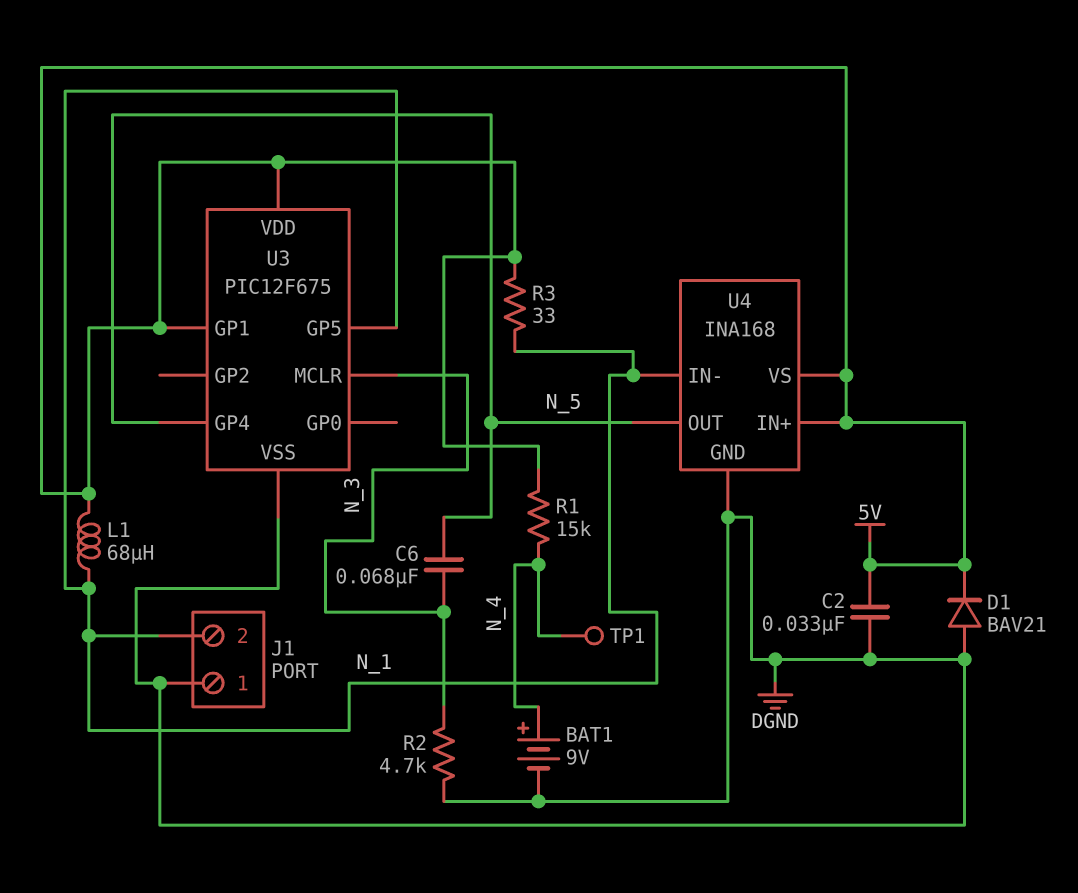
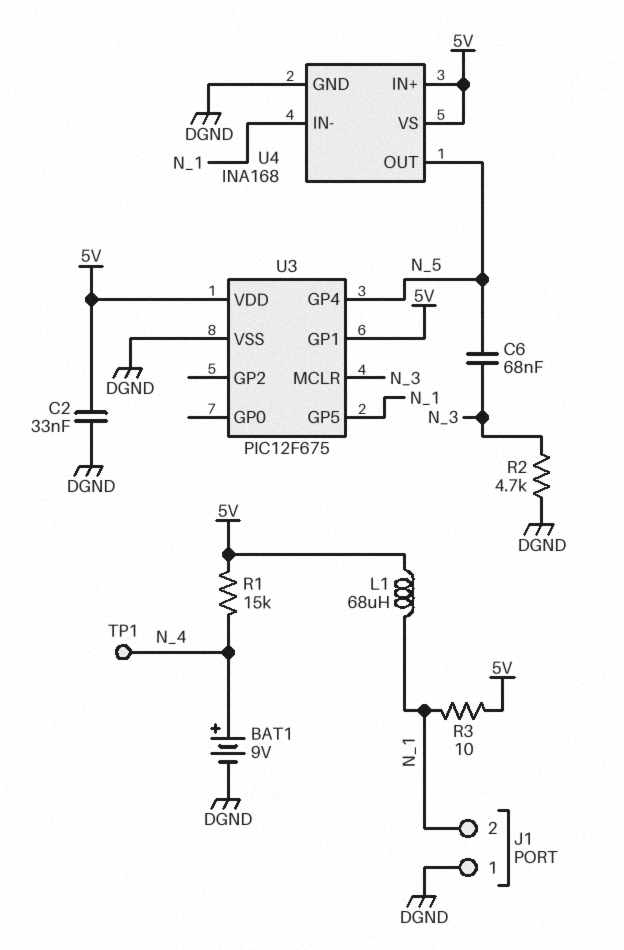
D1: diode BAV21 (A DGND, K 5V) -> none
R3: 33 (5V, N_1) -> 10 (5V, N_1)

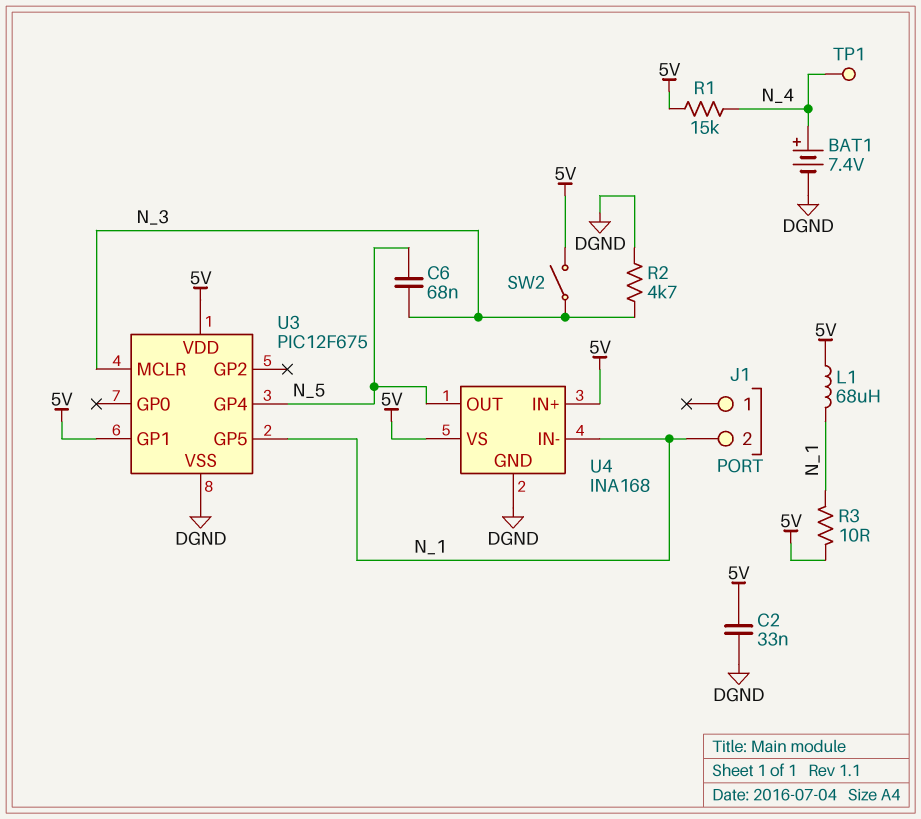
BAT1: 9V (plus N_4, minus DGND) -> 7.4V (plus N_4, minus DGND)
J1 pin 1: DGND -> none
SW2: none -> switch (5V, N_3)

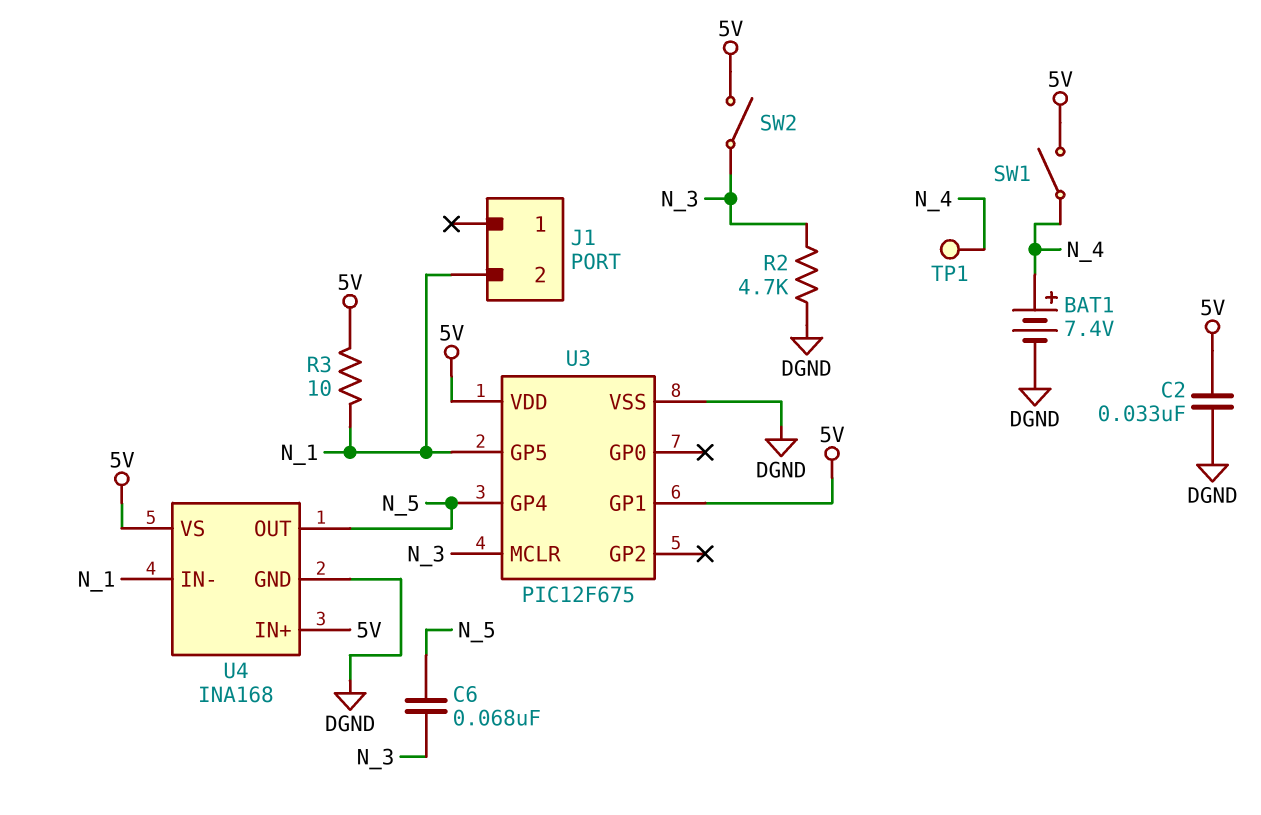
L1: 68uH (5V, N_1) -> none
R1: 15k (5V, N_4) -> none
SW1: none -> switch (5V, N_4)

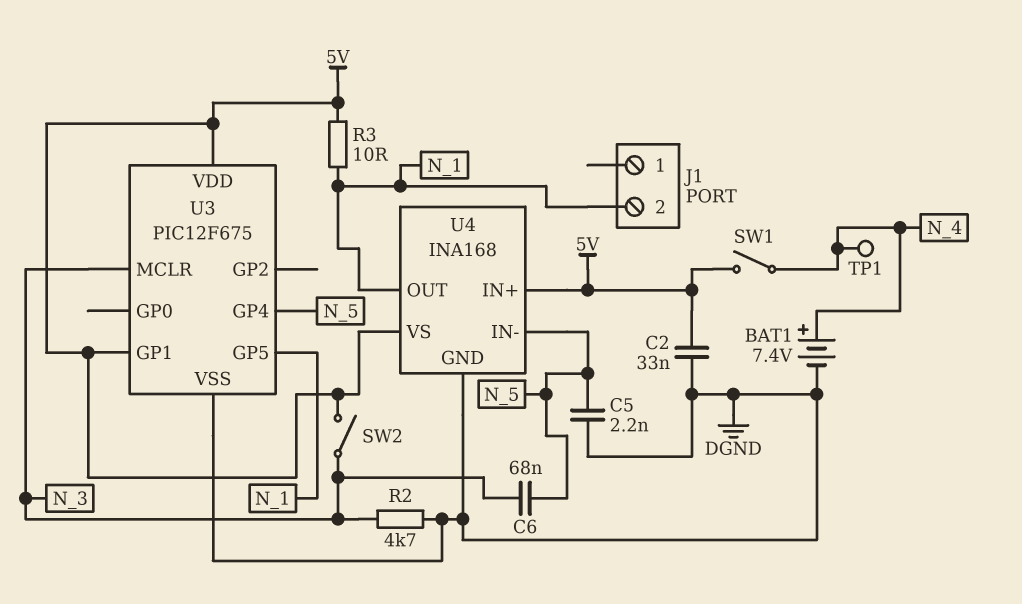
C5: none -> 2.2nF (DGND, N_5)
U4 pin IN-: N_1 -> N_5
U4 pin OUT: N_5 -> N_1

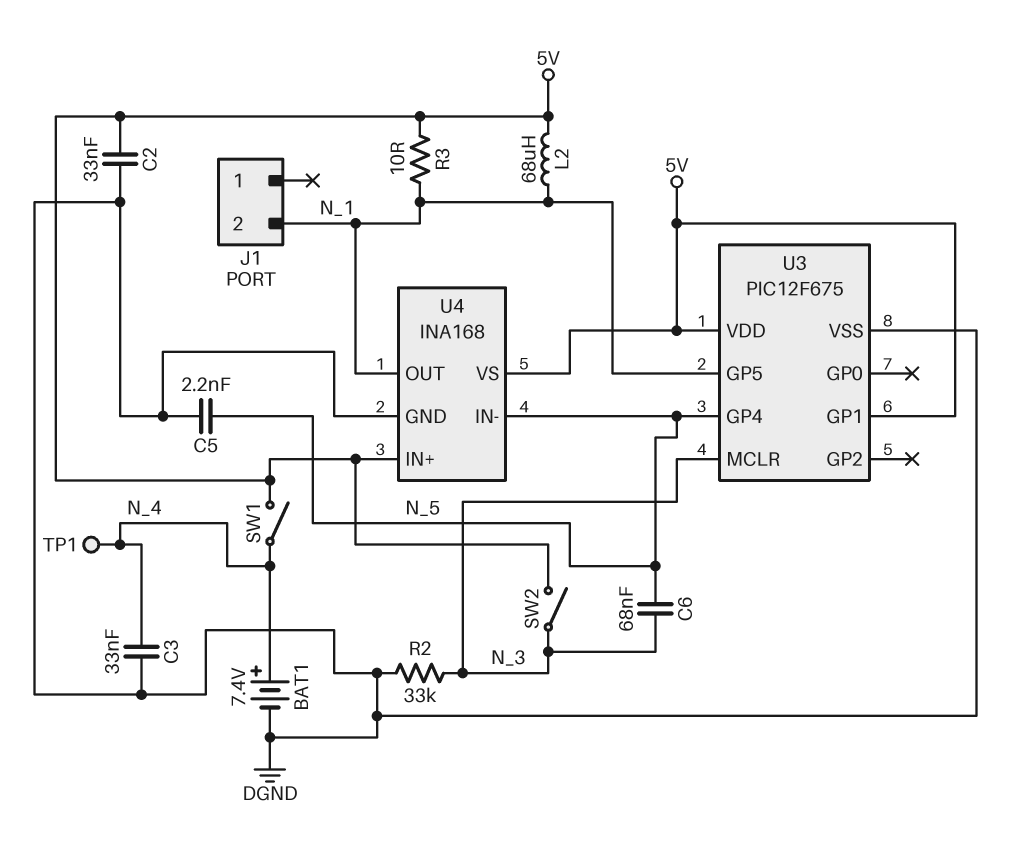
C3: none -> 33nF (DGND, N_4)
L2: none -> 68uH (5V, N_1)
R2: 4.7k (DGND, N_3) -> 33k (DGND, N_3)

